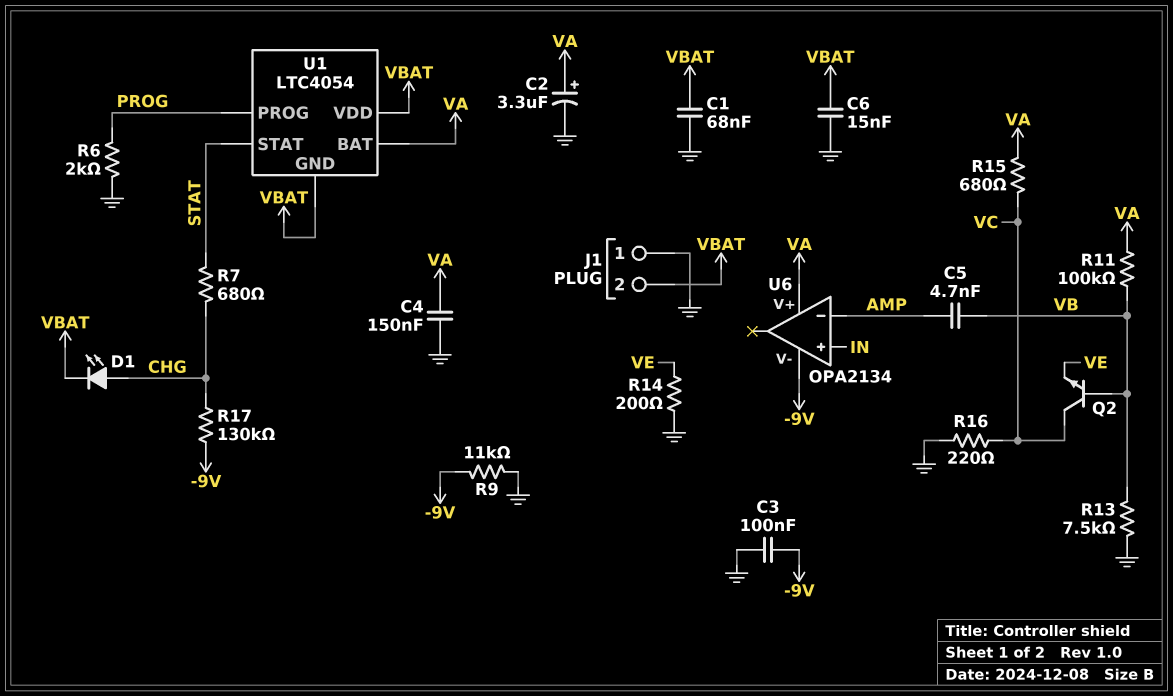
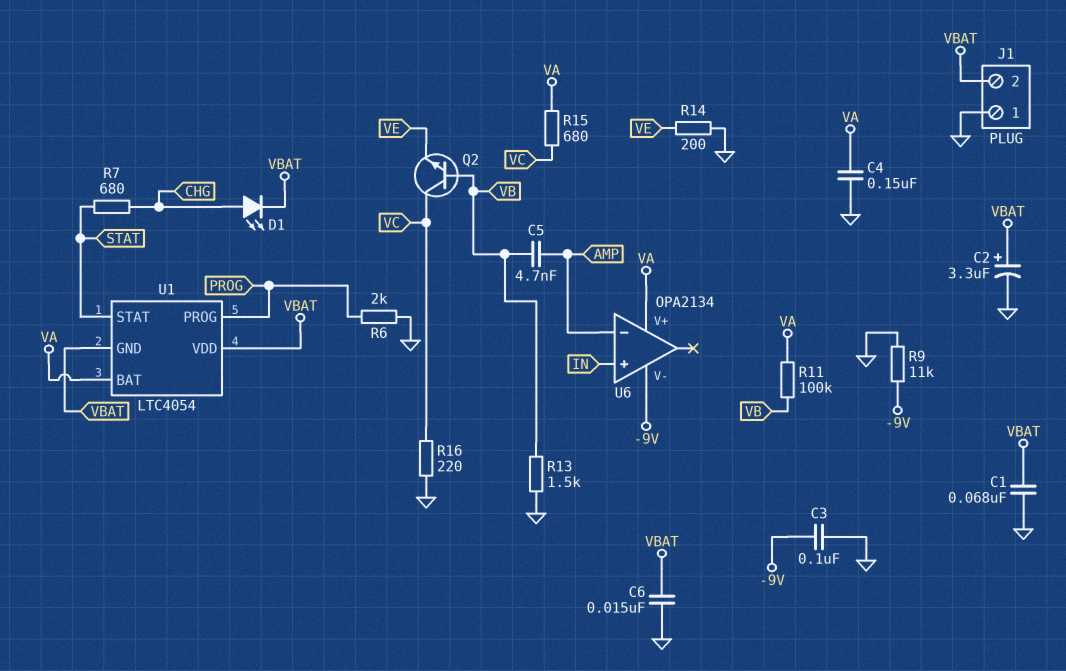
C2: 3.3uF (plus VA, minus GND) -> 3.3uF (plus VBAT, minus GND)
R13: 7.5k (GND, VB) -> 1.5k (GND, VB)
R17: 130k (-9V, CHG) -> none

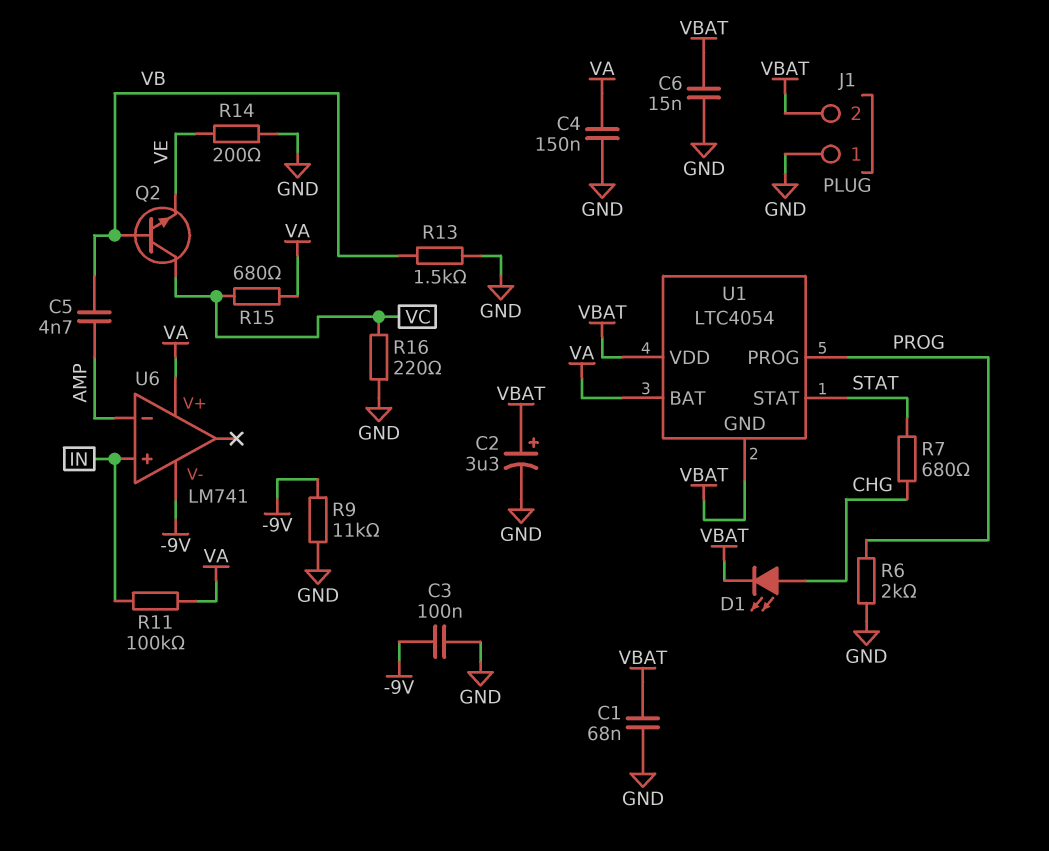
R11: 100k (VA, VB) -> 100k (IN, VA)
U6: OPA2134 -> LM741

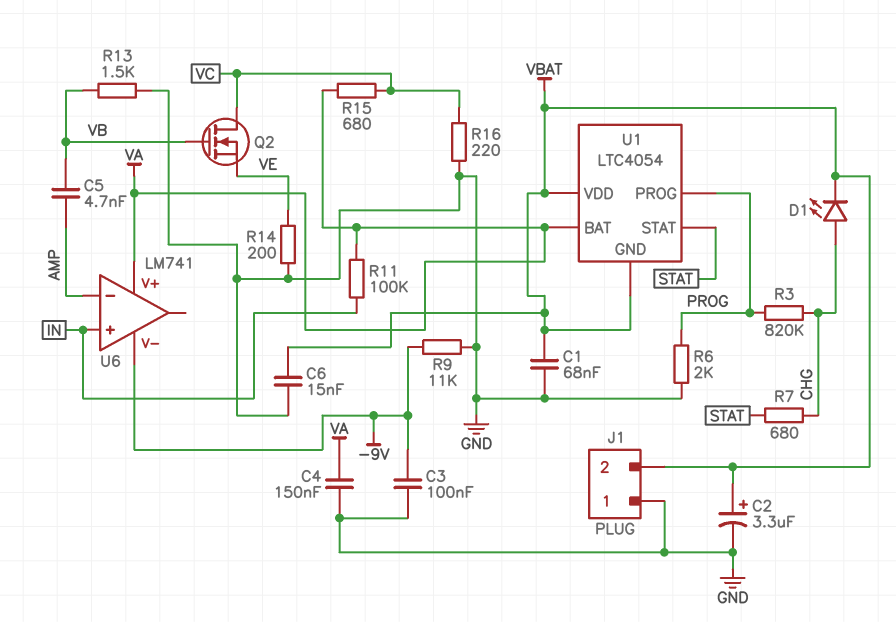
Q2: NPN (B VB, C VC, E VE) -> NMOS (G VB, D VC, S VE)
R3: none -> 820k (CHG, PROG)

